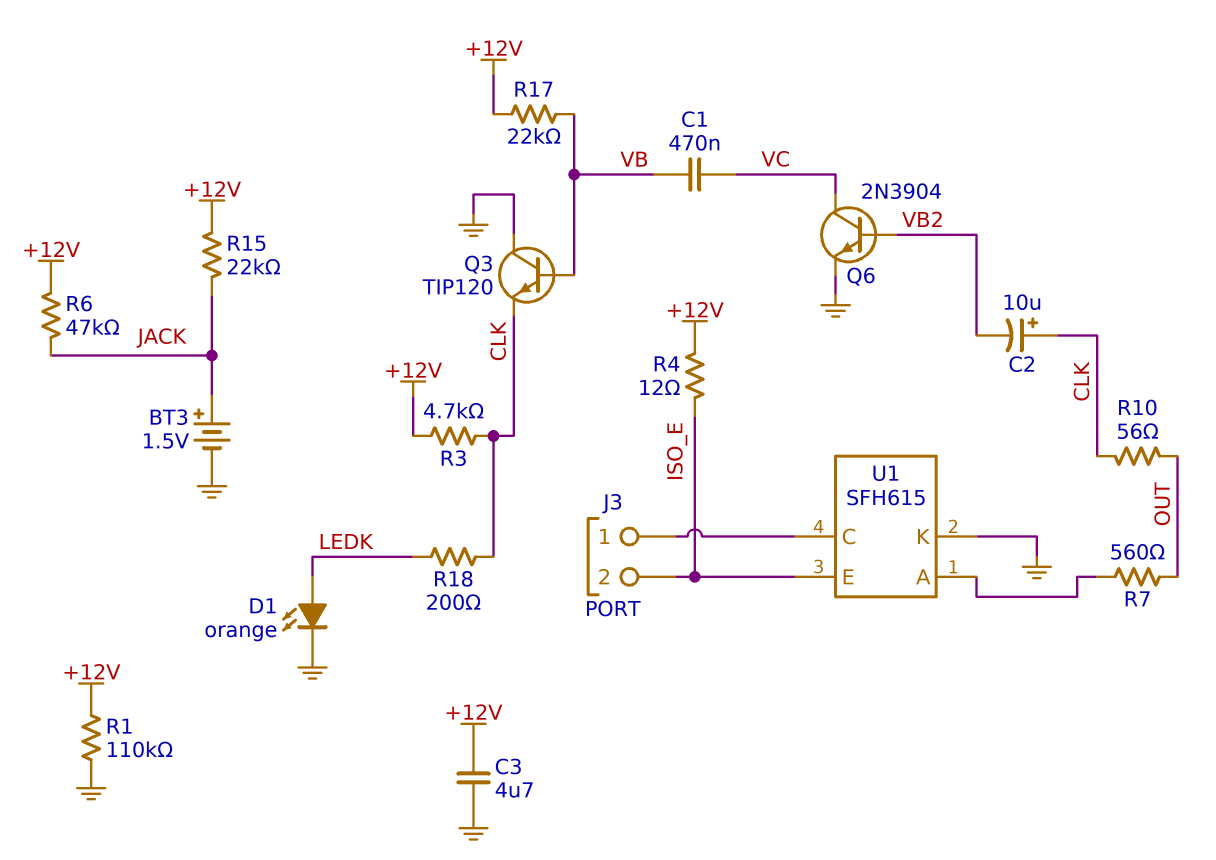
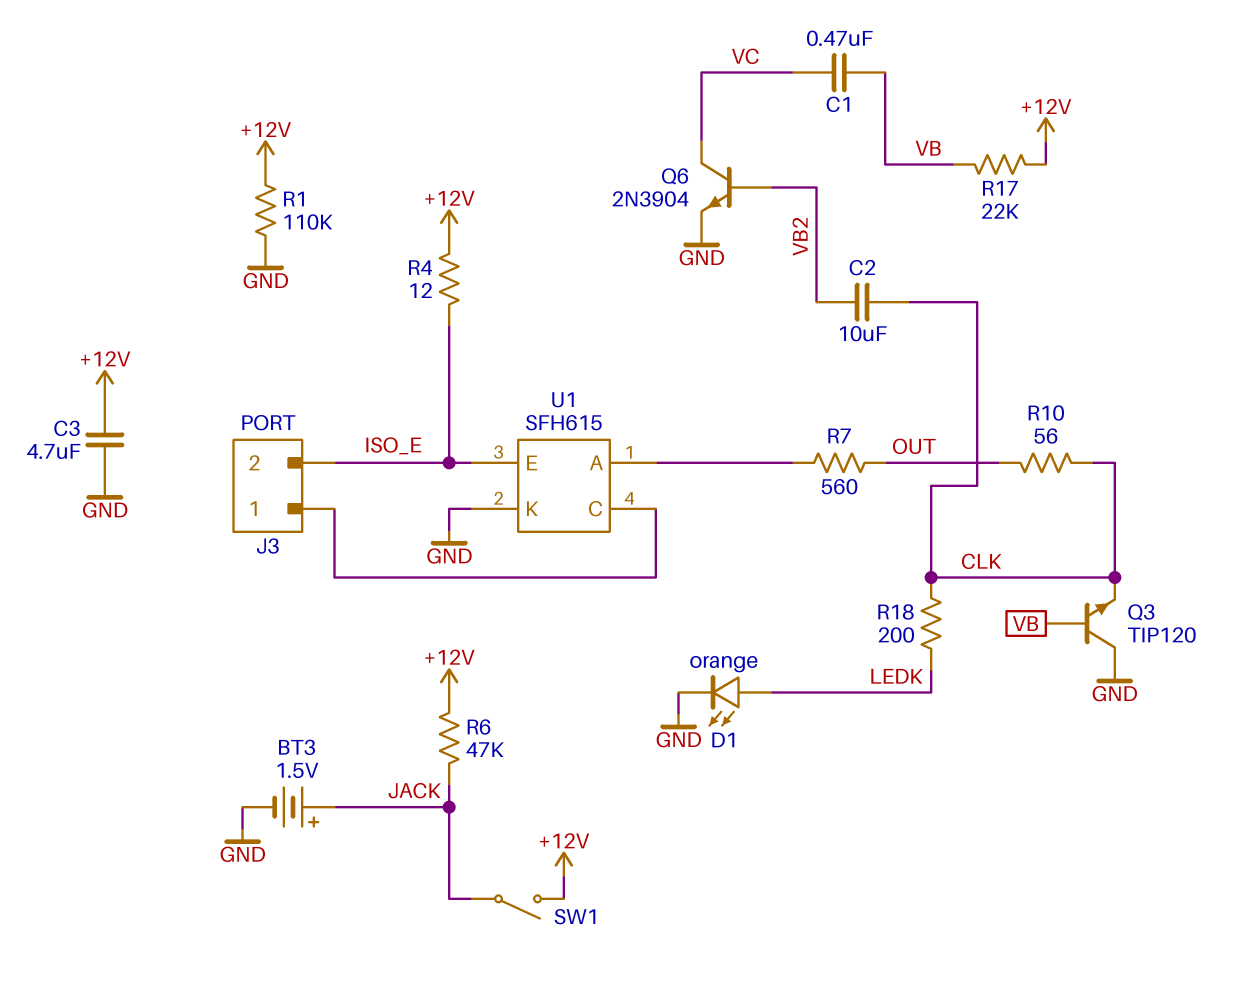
C2: 10uF (plus CLK, minus VB2) -> 10uF (CLK, VB2)
R3: 4.7k (+12V, CLK) -> none
R15: 22k (+12V, JACK) -> none
SW1: none -> switch (+12V, JACK)

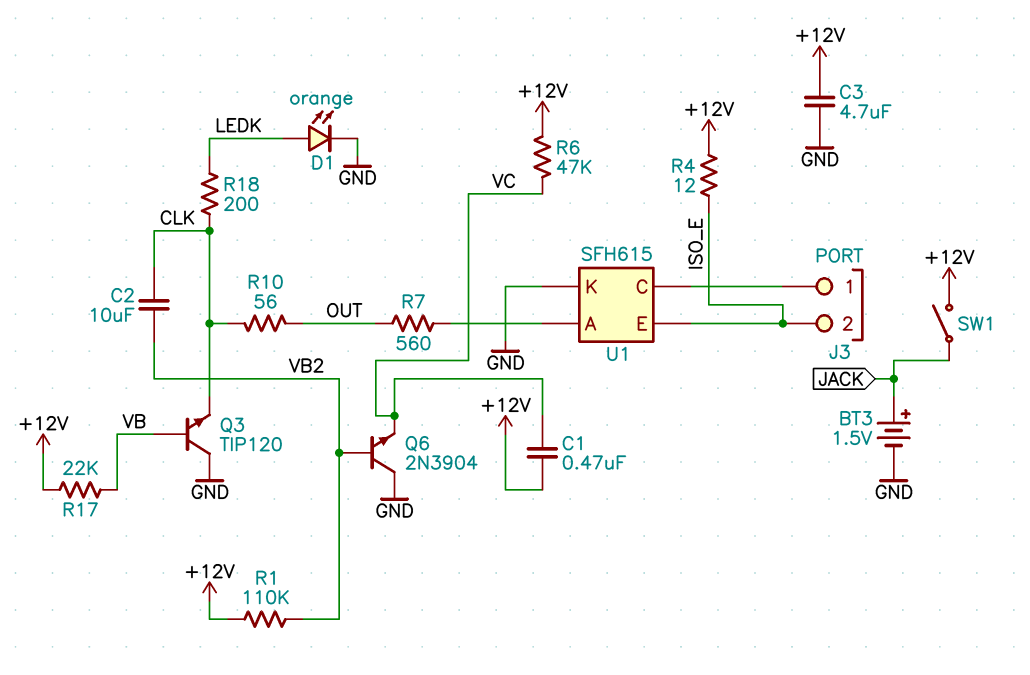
C1: 470nF (VB, VC) -> 470nF (+12V, VC)
Q6: NPN 2N3904 (B VB2, C VC, E GND) -> NPN 2N3904 (B VB2, C GND, E VC)
R1: 110k (+12V, GND) -> 110k (+12V, VB2)
R6: 47k (+12V, JACK) -> 47k (+12V, VC)

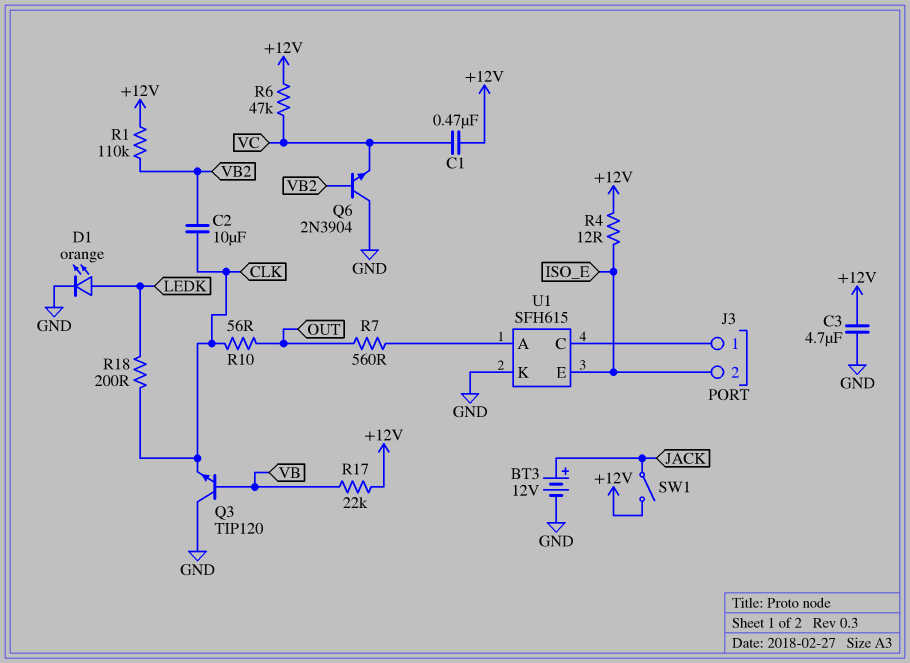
BT3: 1.5V (plus JACK, minus GND) -> 12V (plus JACK, minus GND)

